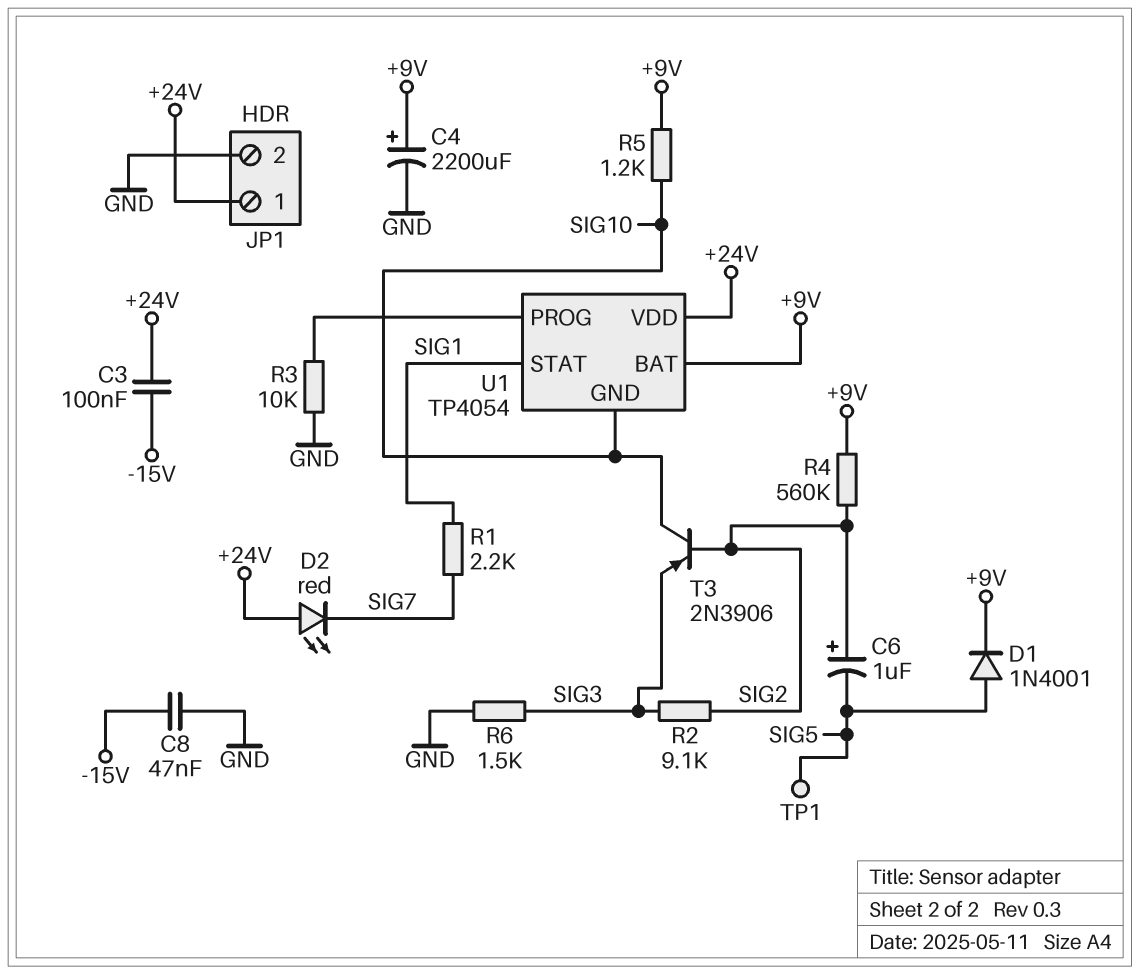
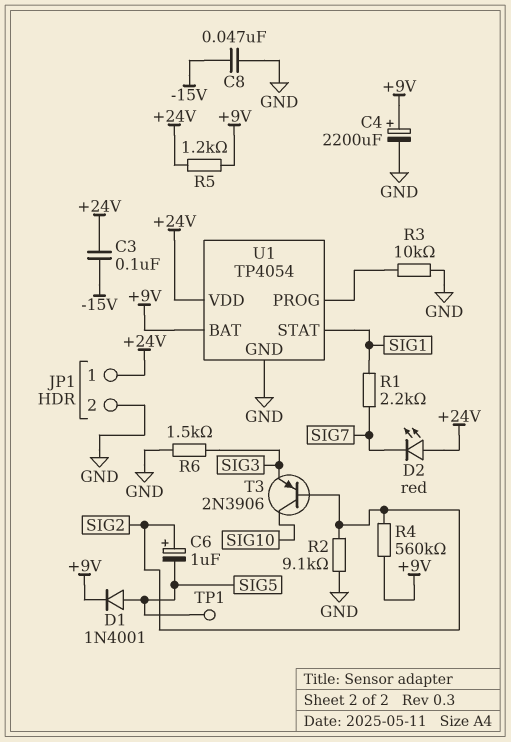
R2: 9.1k (SIG2, SIG3) -> 9.1k (GND, SIG2)
R5: 1.2k (+9V, SIG10) -> 1.2k (+9V, +24V)
U1 pin GND: SIG10 -> GND

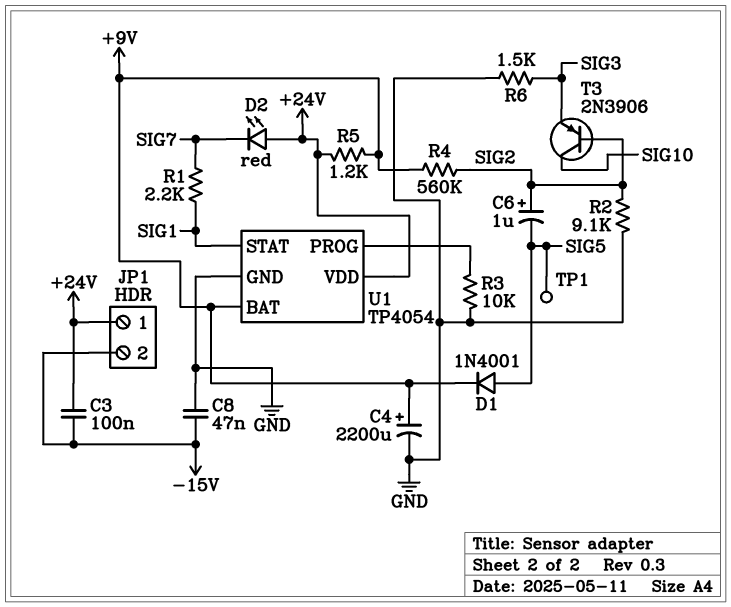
JP1 pin 2: GND -> -15V

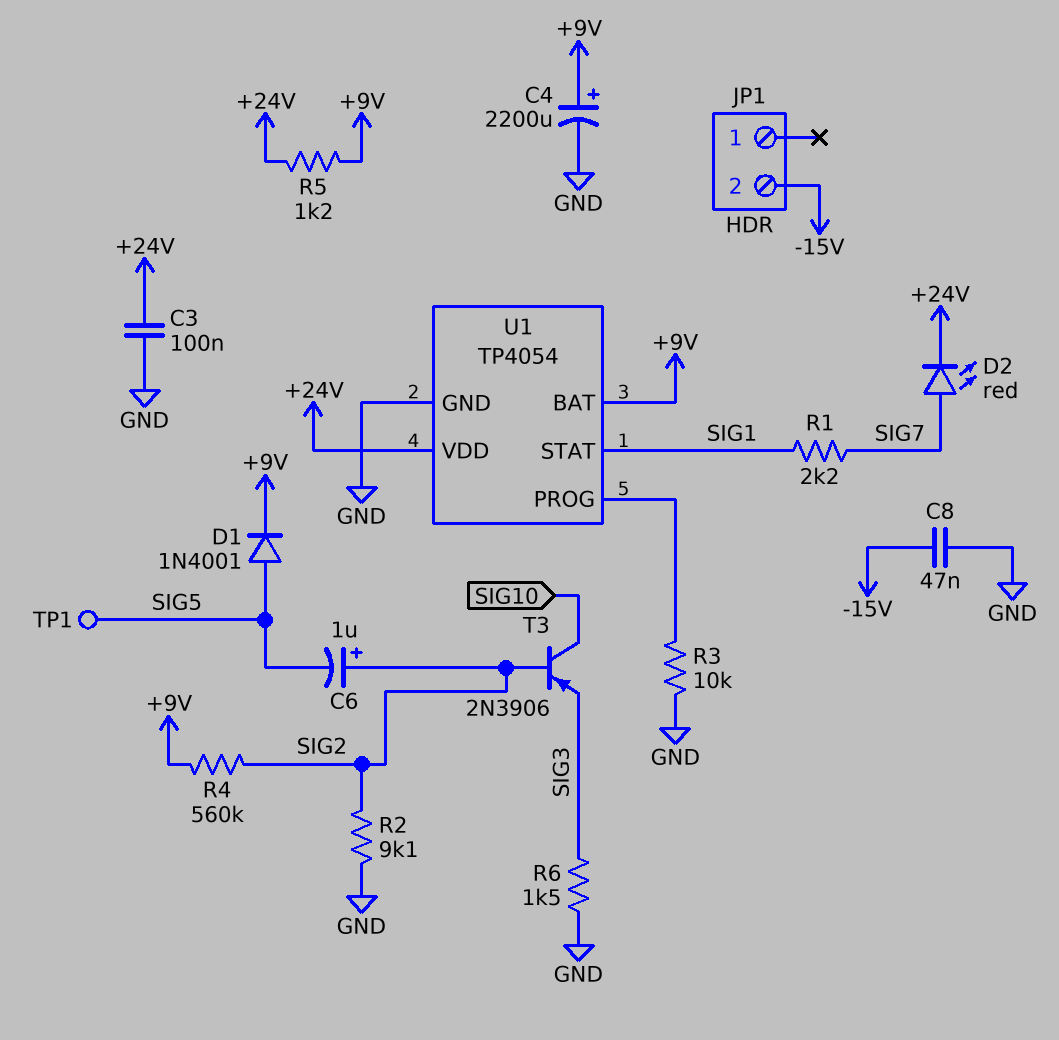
C3: 100nF (+24V, -15V) -> 100nF (+24V, GND)
D2: LED red (A +24V, K SIG7) -> LED red (A SIG7, K +24V)
JP1 pin 1: +24V -> none

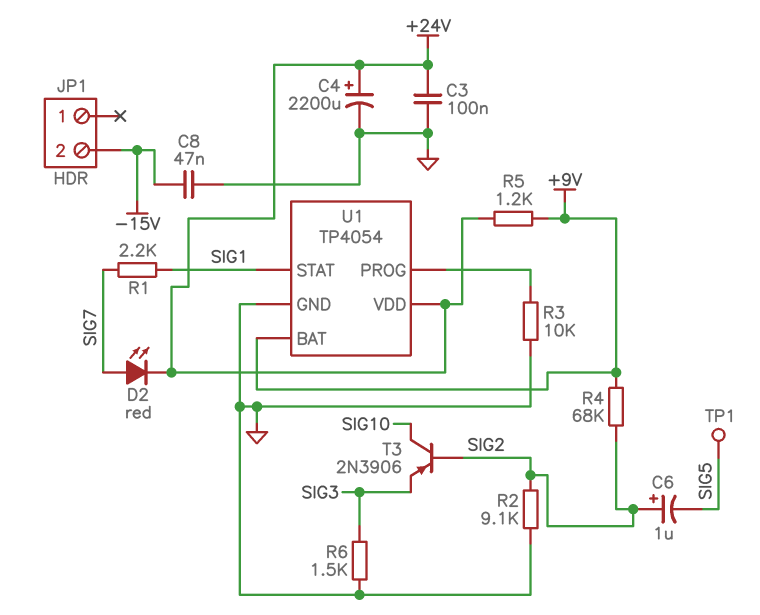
C4: 2200uF (plus +9V, minus GND) -> 2200uF (plus +24V, minus GND)
D1: diode 1N4001 (A SIG5, K +9V) -> none
R4: 560k (+9V, SIG2) -> 68k (+9V, SIG2)

